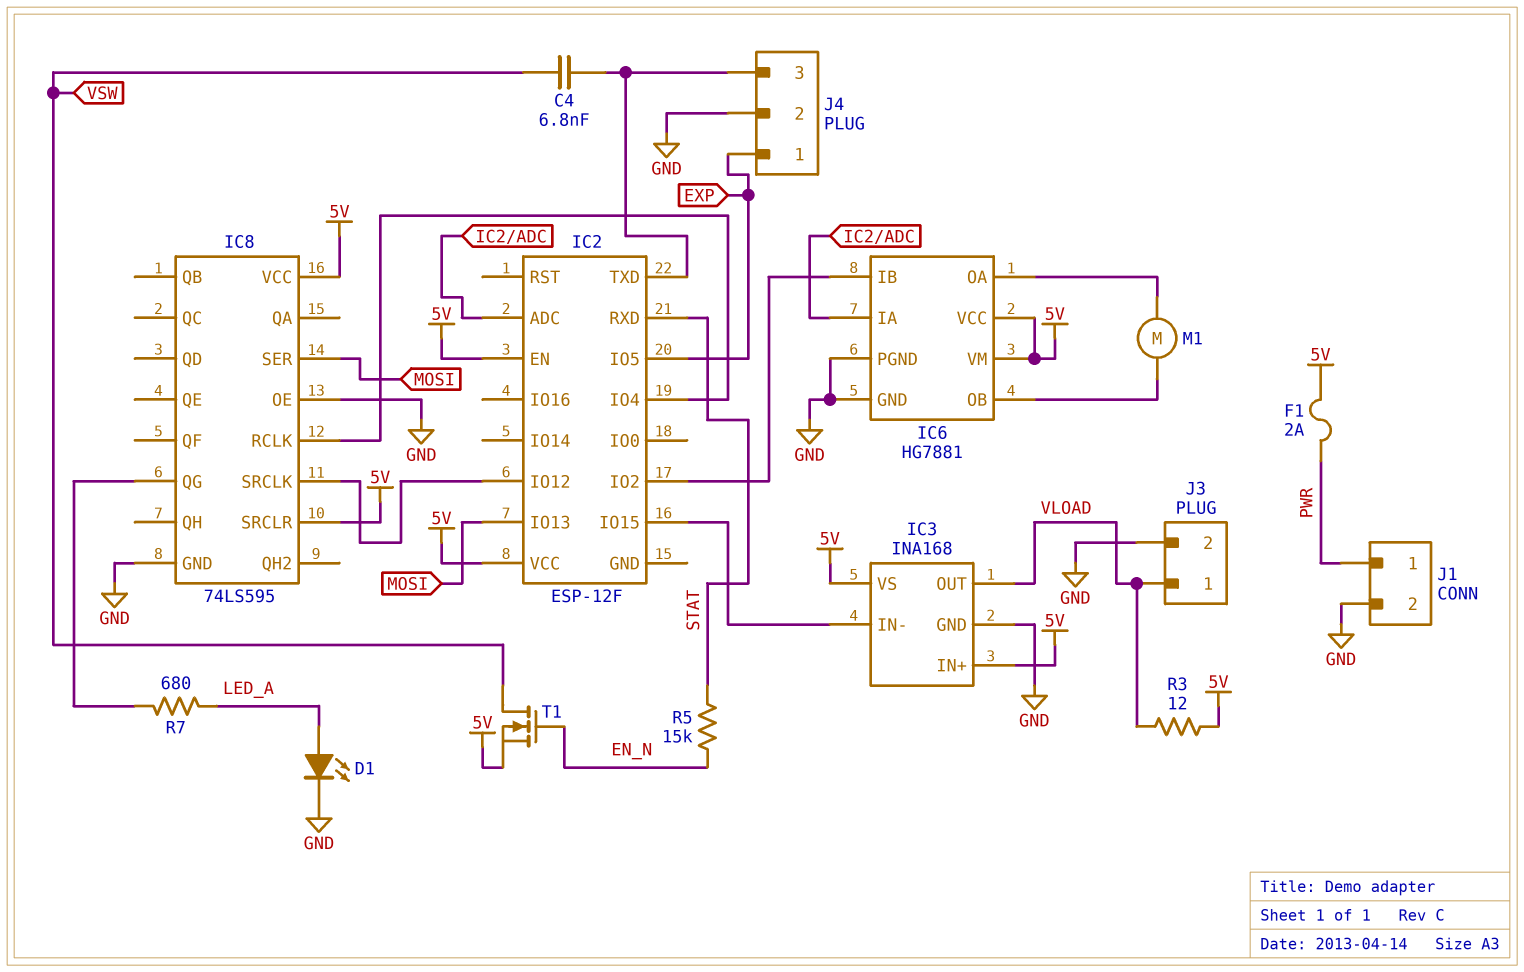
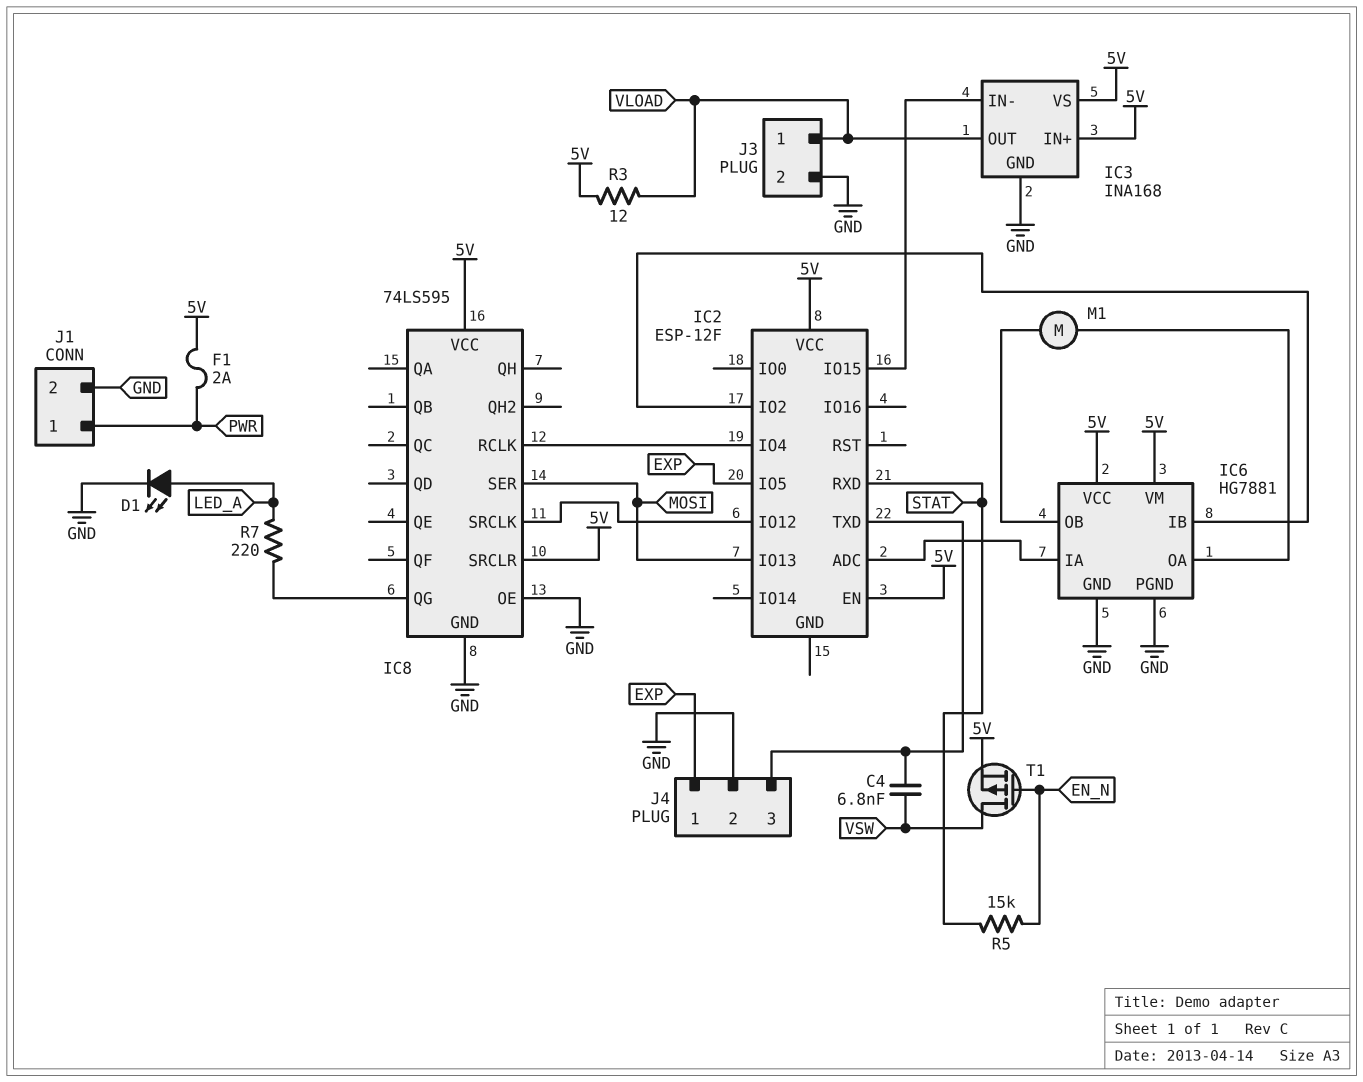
R7: 680 (IC8/QG, LED_A) -> 220 (IC8/QG, LED_A)
T1: NMOS (G EN_N, D VSW, S 5V) -> PMOS (G EN_N, D VSW, S 5V)

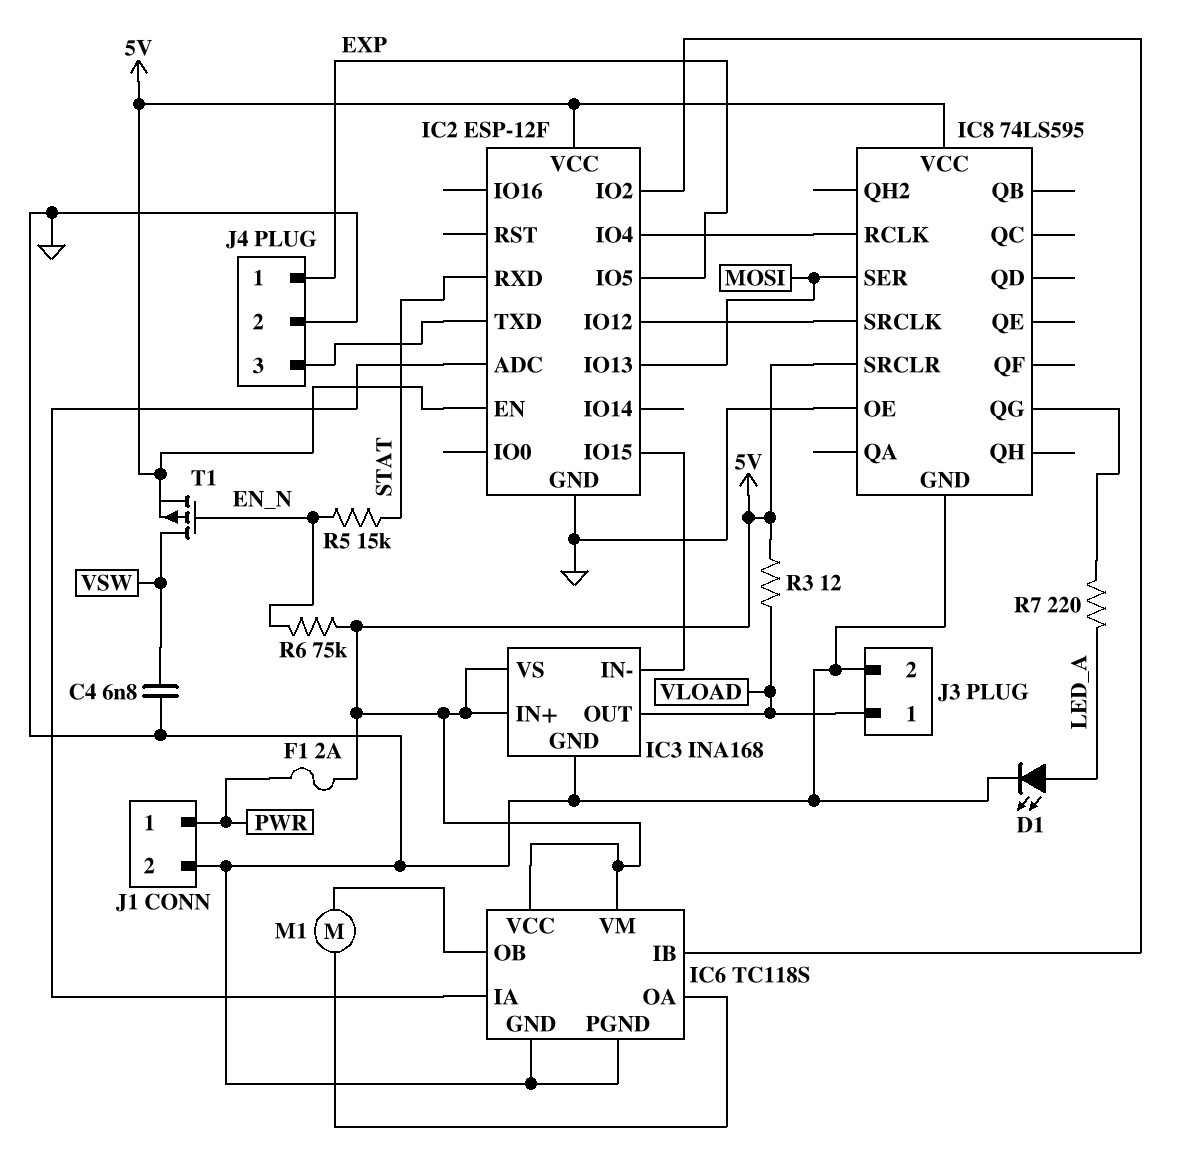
C4: 6.8nF (IC2/TXD, VSW) -> 6.8nF (GND, VSW)
IC2 pin GND: none -> GND
IC6: HG7881 -> TC118S
R6: none -> 75k (5V, EN_N)

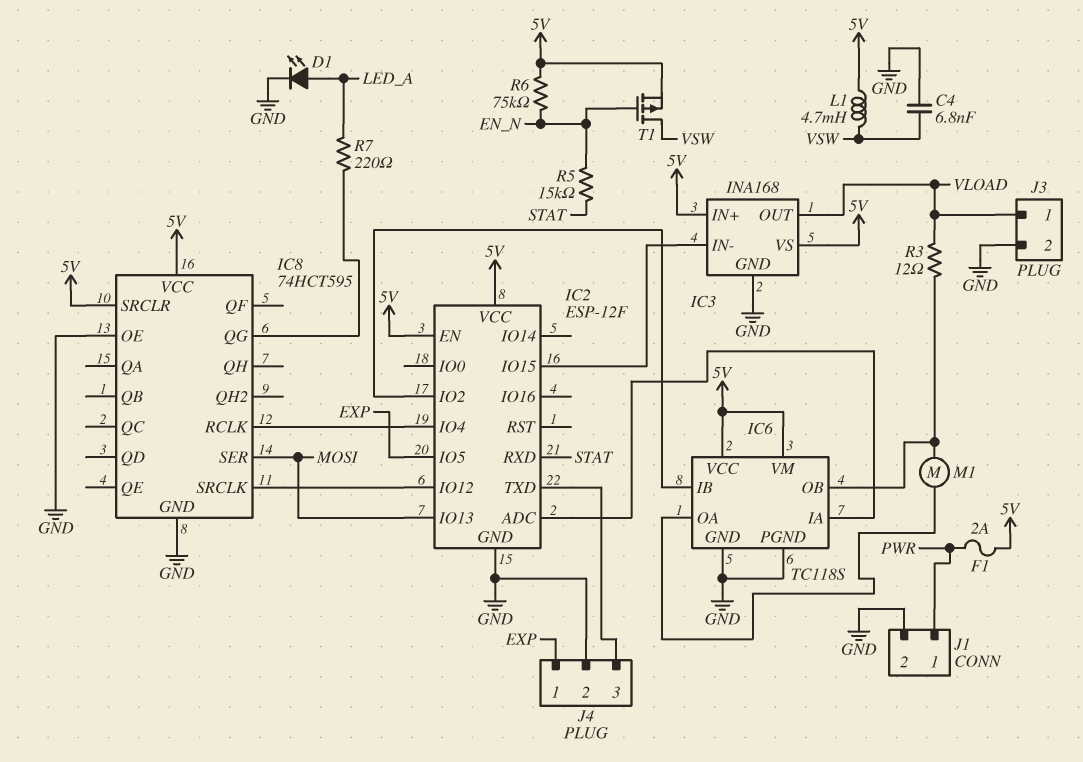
IC8: 74LS595 -> 74HCT595
L1: none -> 4.7mH (5V, VSW)
R3: 12 (5V, VLOAD) -> 12 (IC6/OB, VLOAD)

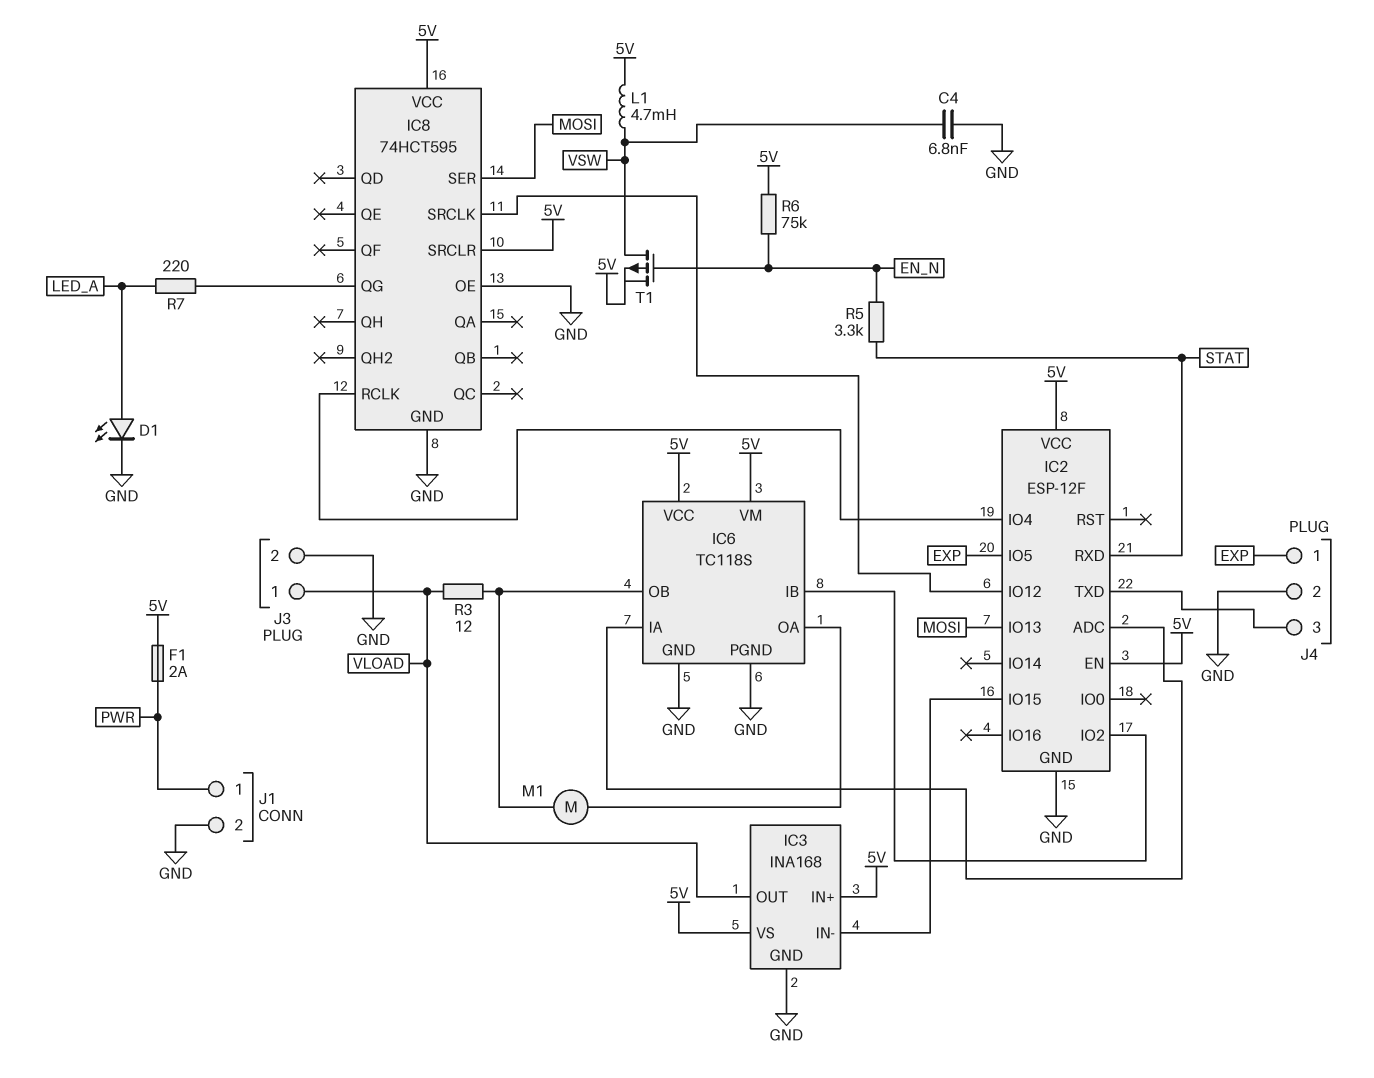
R5: 15k (EN_N, STAT) -> 3.3k (EN_N, STAT)

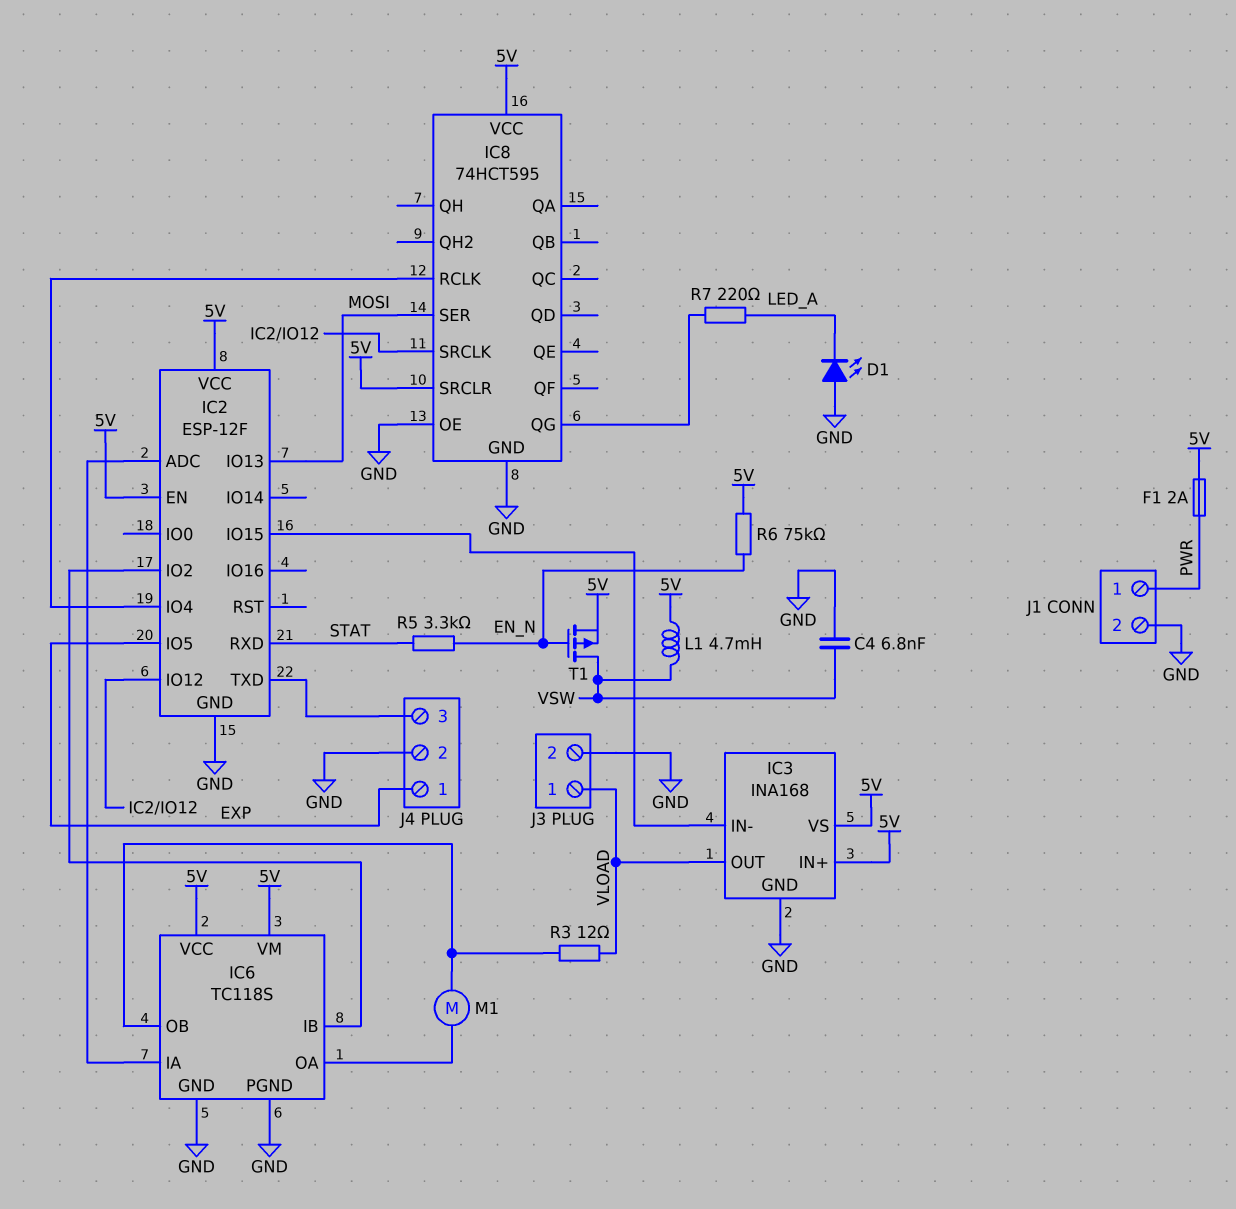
D1: LED (A LED_A, K GND) -> LED (A GND, K LED_A)

